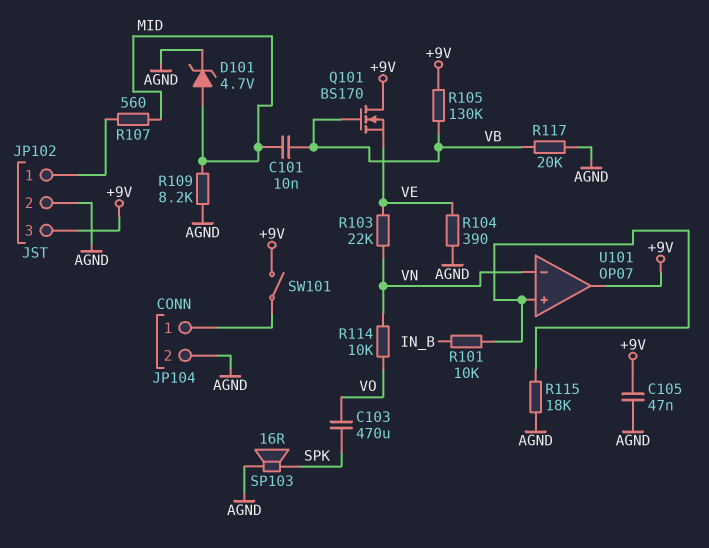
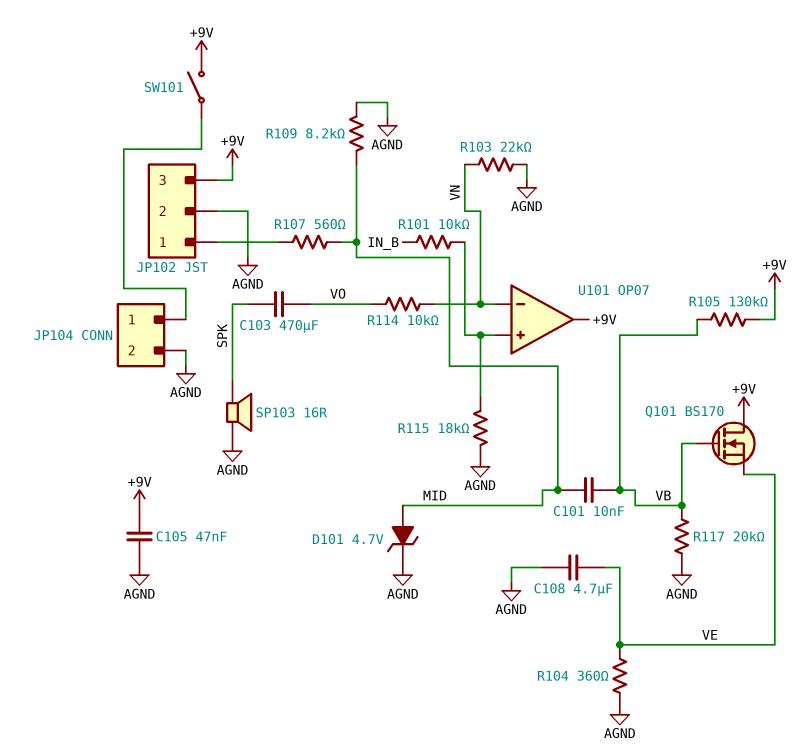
C108: none -> 4.7uF (AGND, VE)
R103: 22k (VE, VN) -> 22k (AGND, VN)
R104: 390 (AGND, VE) -> 360 (AGND, VE)

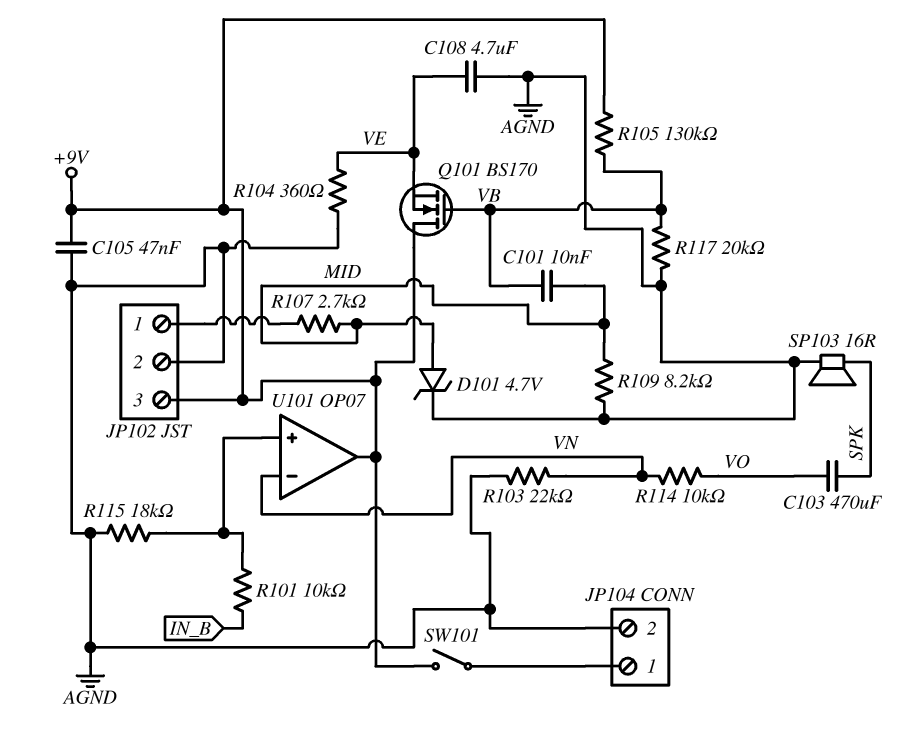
R107: 560 (JP102/1, MID) -> 2.7k (JP102/1, MID)

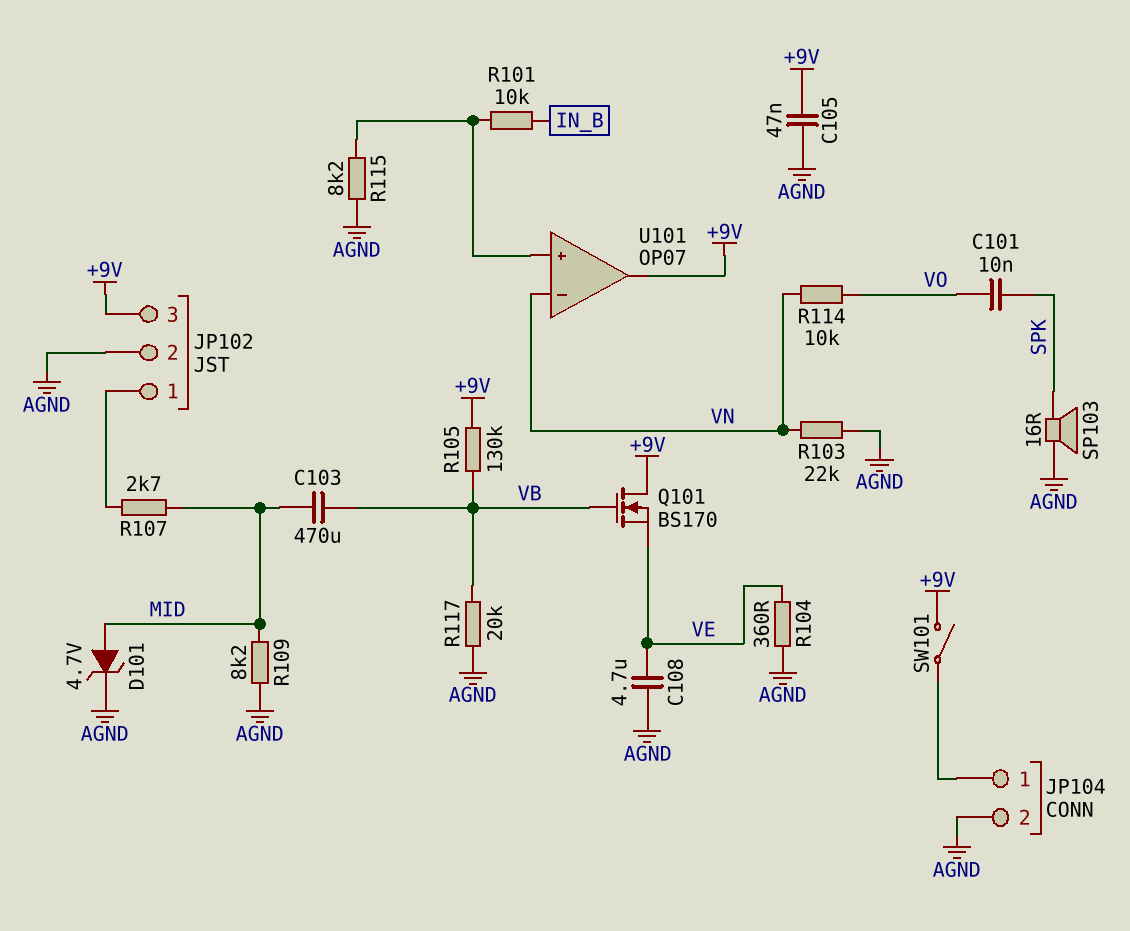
C101: 10nF (MID, VB) -> 10nF (SPK, VO)
C103: 470uF (SPK, VO) -> 470uF (MID, VB)
R115: 18k (AGND, U101/in+) -> 8.2k (AGND, U101/in+)

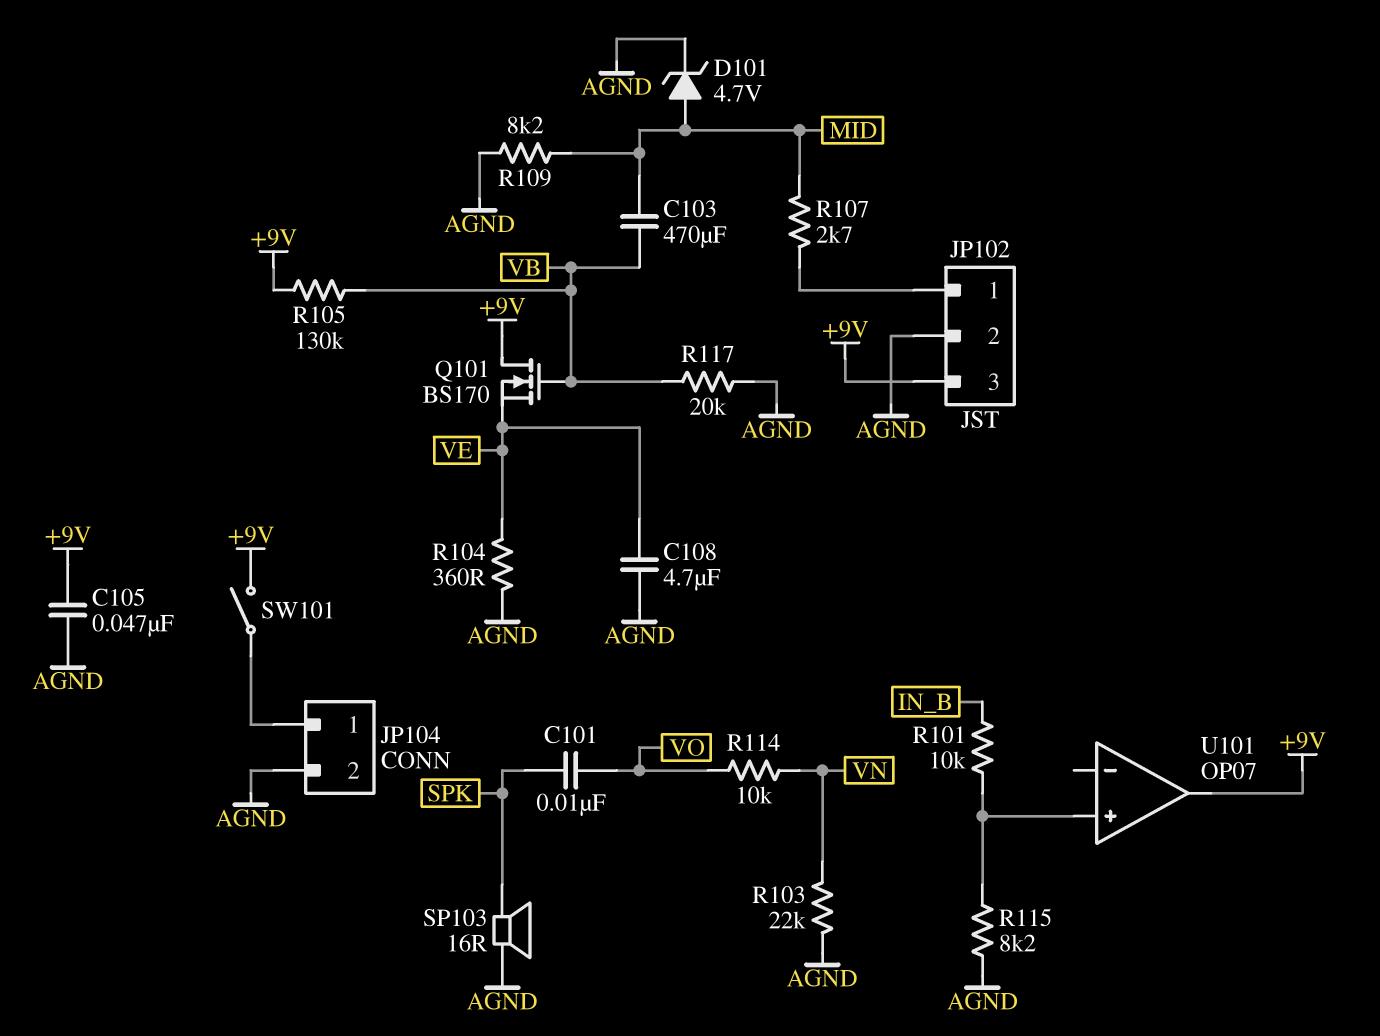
U101 pin in-: VN -> none

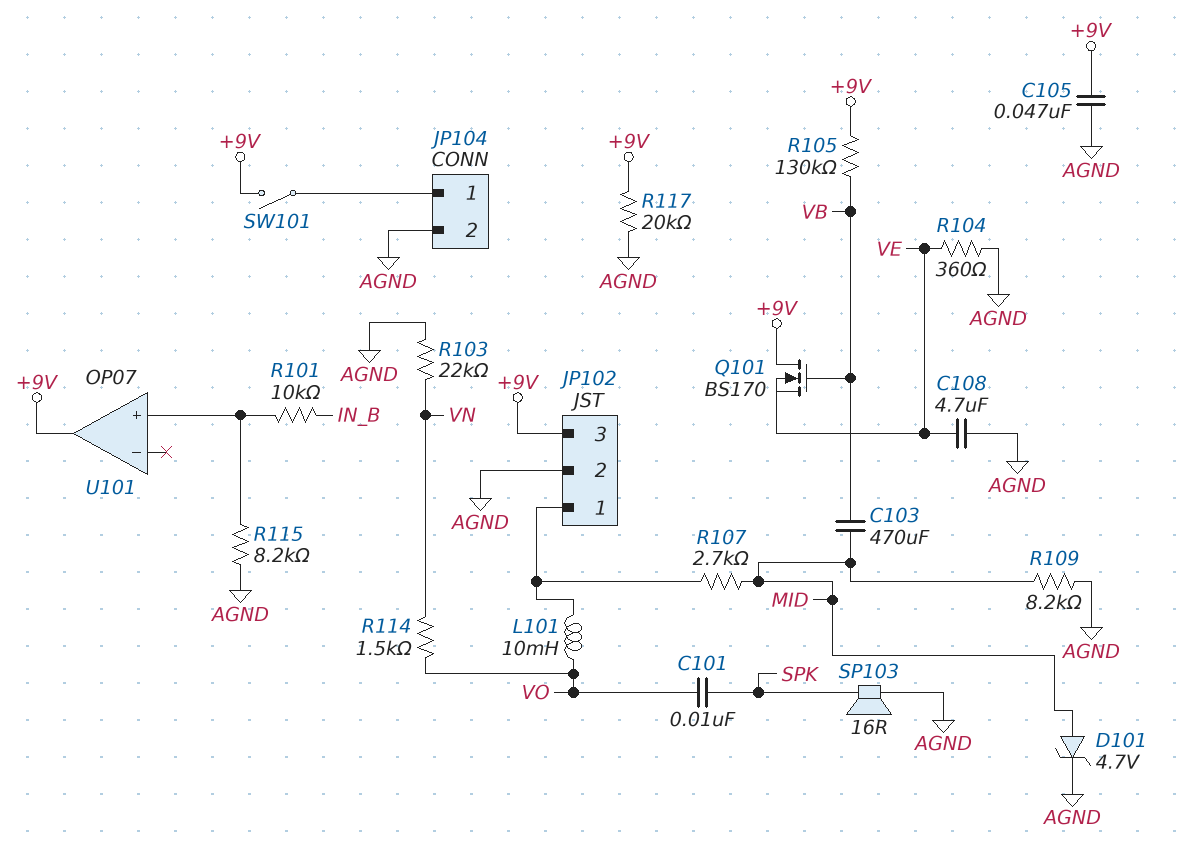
L101: none -> 10mH (JP102/1, VO)
R114: 10k (VN, VO) -> 1.5k (VN, VO)
R117: 20k (AGND, VB) -> 20k (+9V, AGND)

